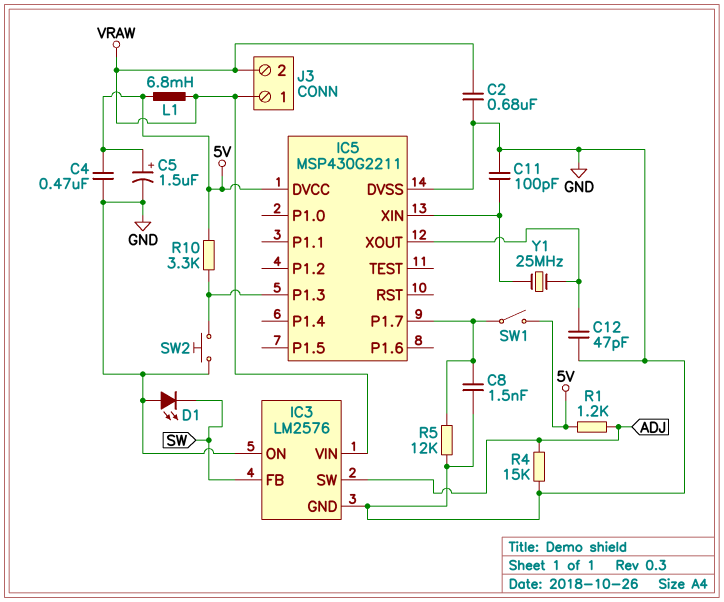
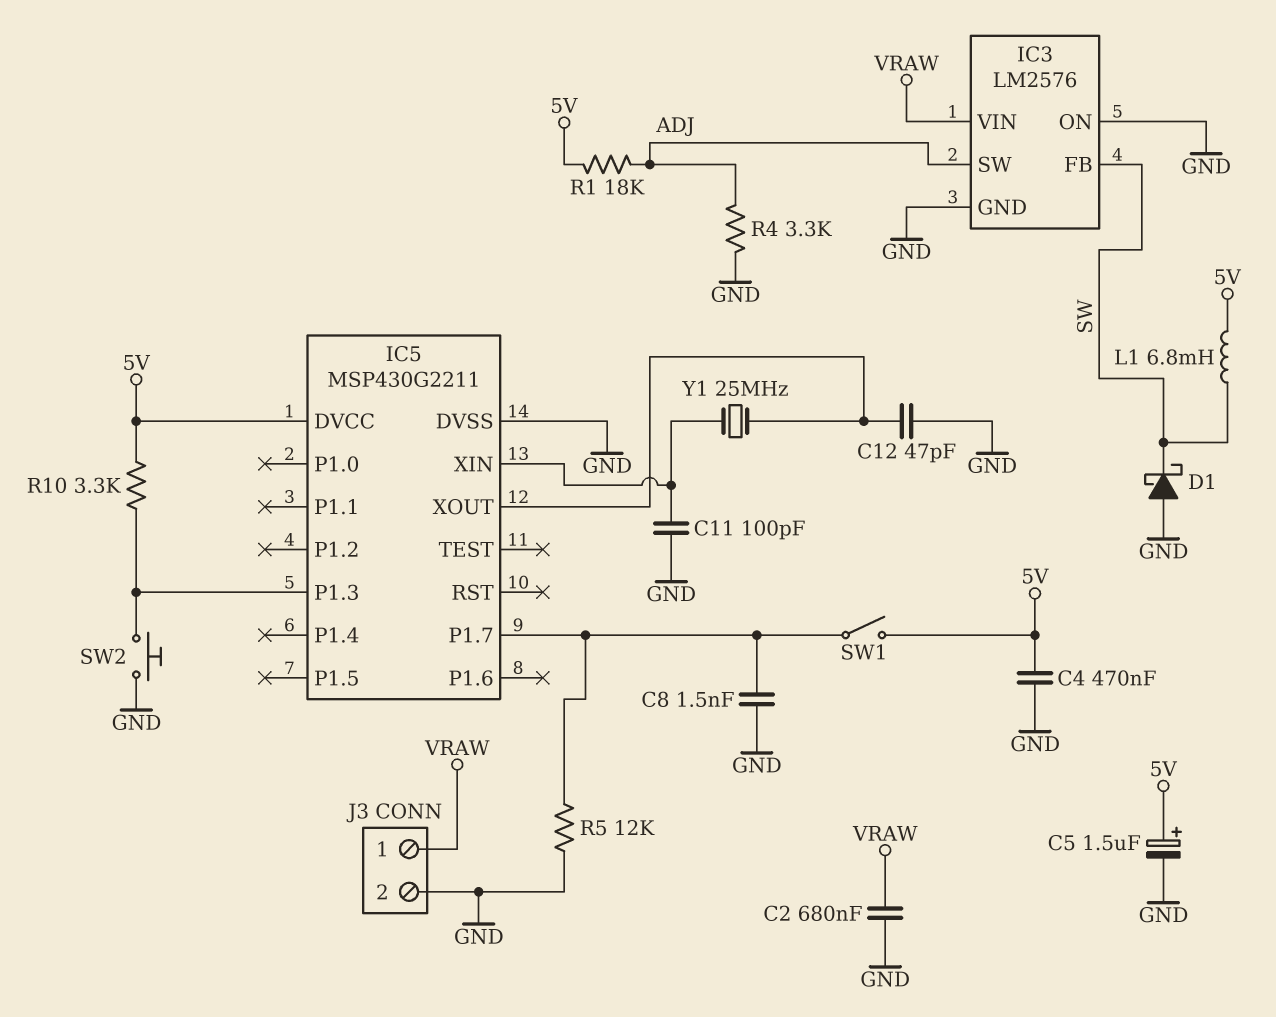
D1: LED (A GND, K SW) -> schottky (A GND, K SW)
J3 pin 2: VRAW -> GND
L1: 6.8mH (5V, VRAW) -> 6.8mH (5V, SW)
R1: 1.2k (5V, ADJ) -> 18k (5V, ADJ)
R4: 15k (ADJ, GND) -> 3.3k (ADJ, GND)

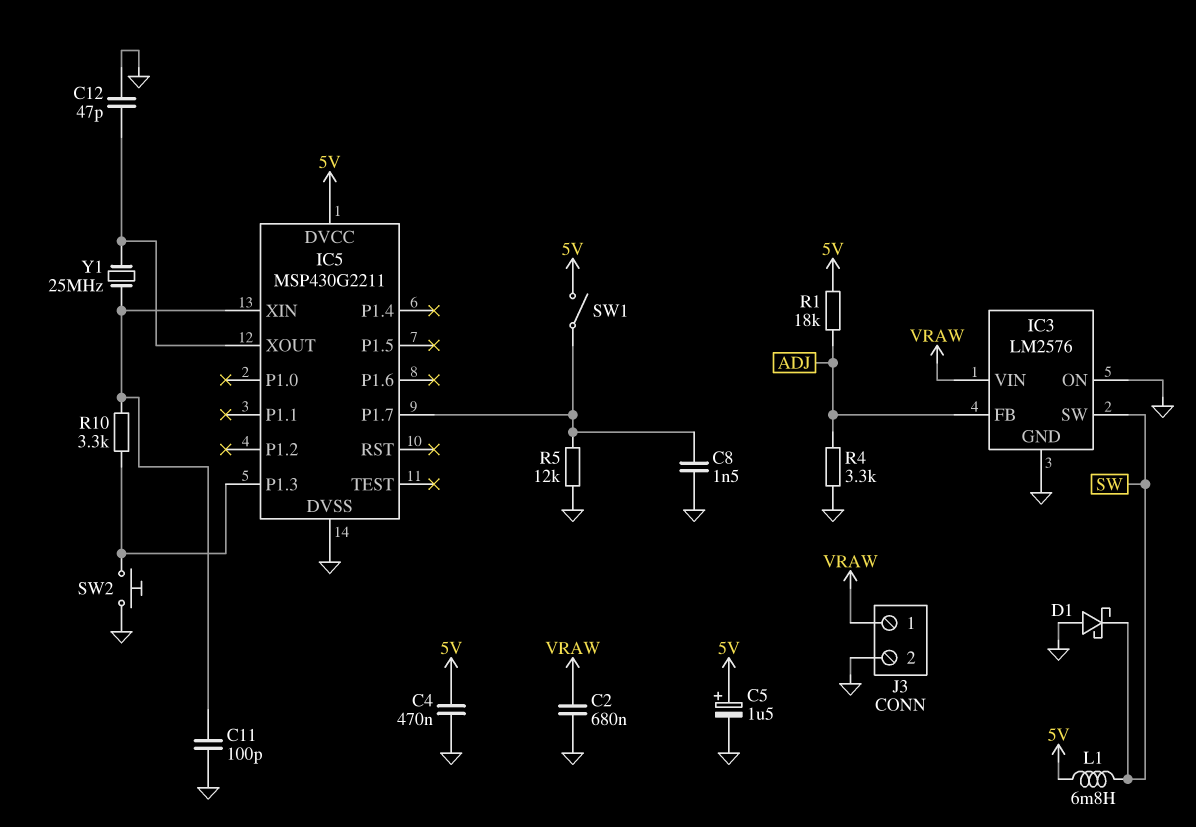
IC3 pin FB: SW -> ADJ
IC3 pin SW: ADJ -> SW
R10: 3.3k (5V, IC5/P1.3) -> 3.3k (IC5/P1.3, IC5/XIN)

